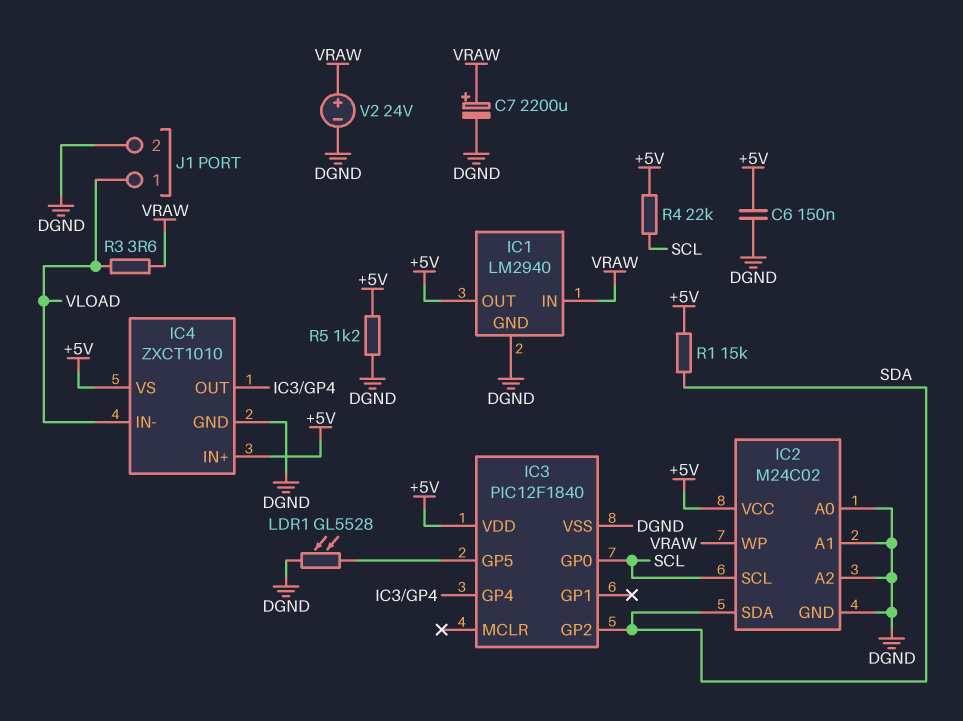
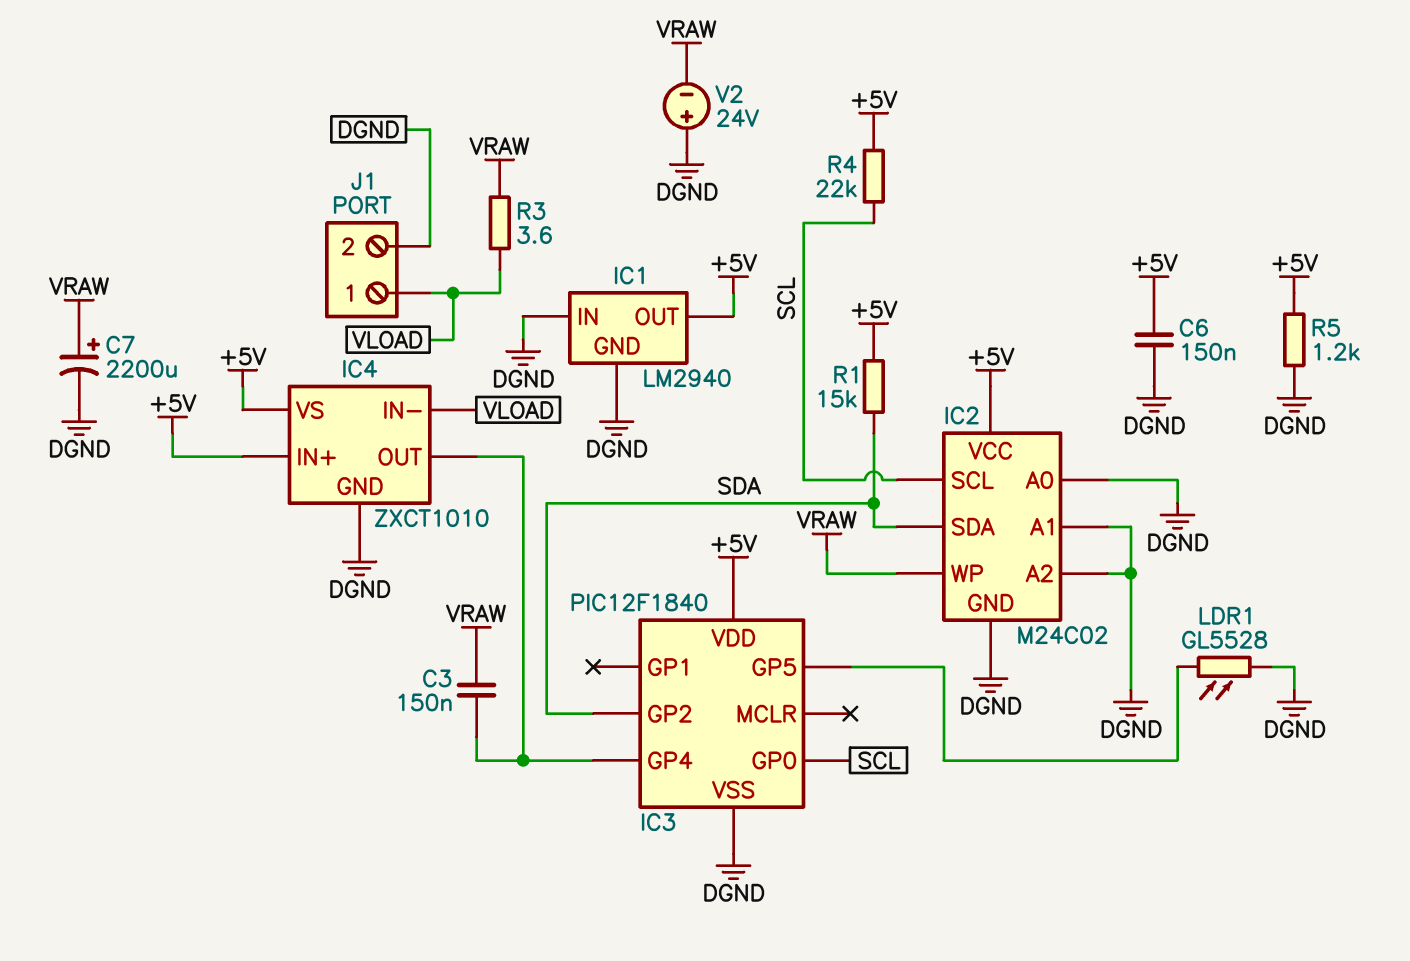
C3: none -> 150nF (IC3/GP4, VRAW)
IC1 pin IN: VRAW -> DGND
V2: 24V (plus VRAW, minus DGND) -> 24V (plus DGND, minus VRAW)

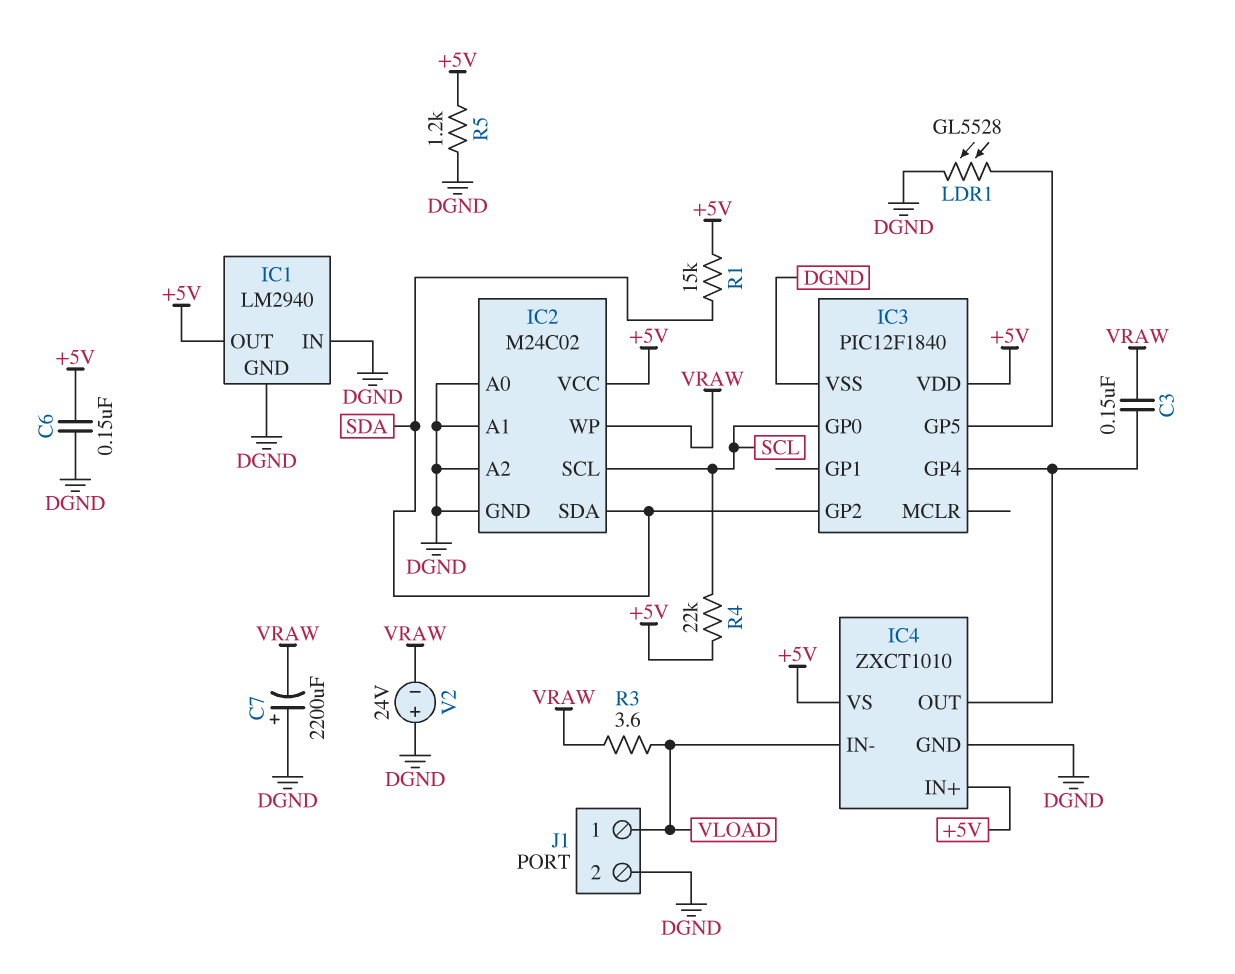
C7: 2200uF (plus VRAW, minus DGND) -> 2200uF (plus DGND, minus VRAW)

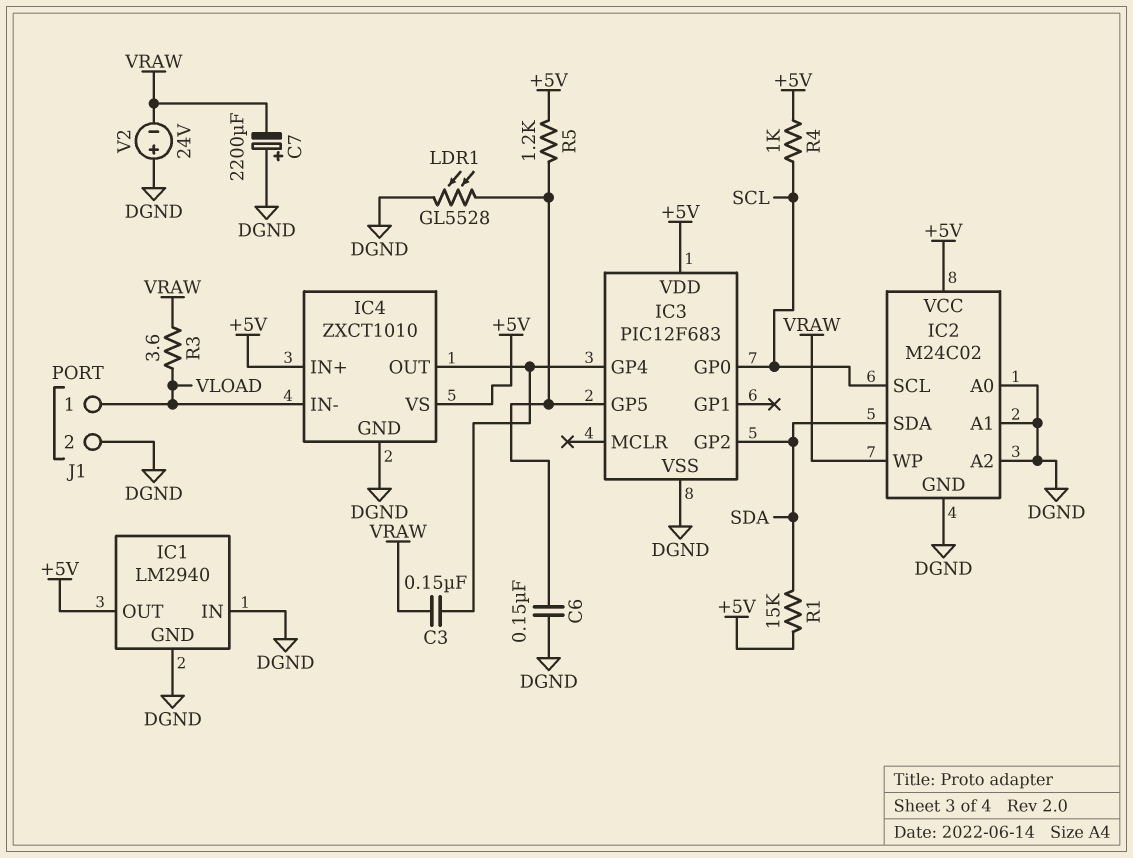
C6: 150nF (+5V, DGND) -> 150nF (DGND, IC3/GP5)
IC3: PIC12F1840 -> PIC12F683
R4: 22k (+5V, SCL) -> 1k (+5V, SCL)
R5: 1.2k (+5V, DGND) -> 1.2k (+5V, IC3/GP5)

